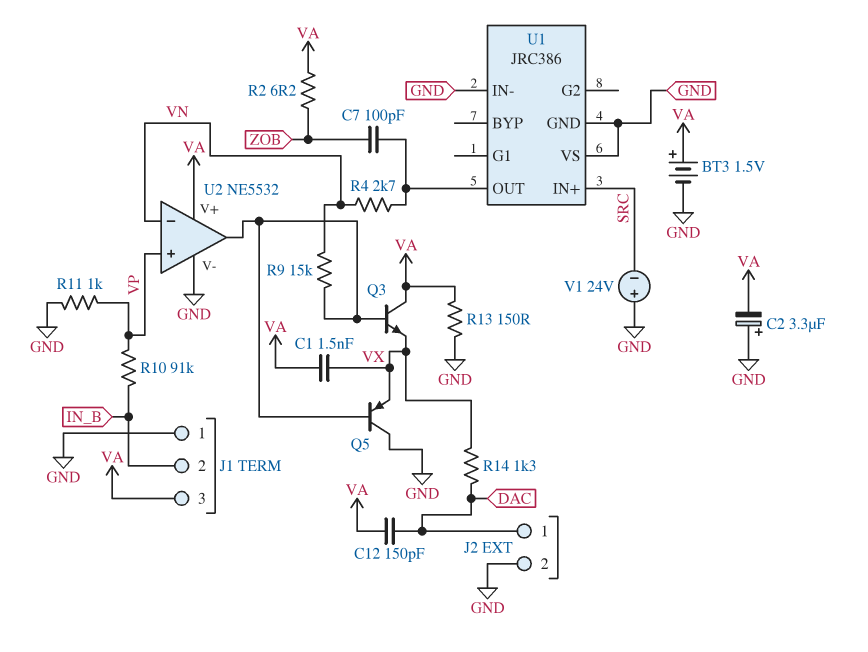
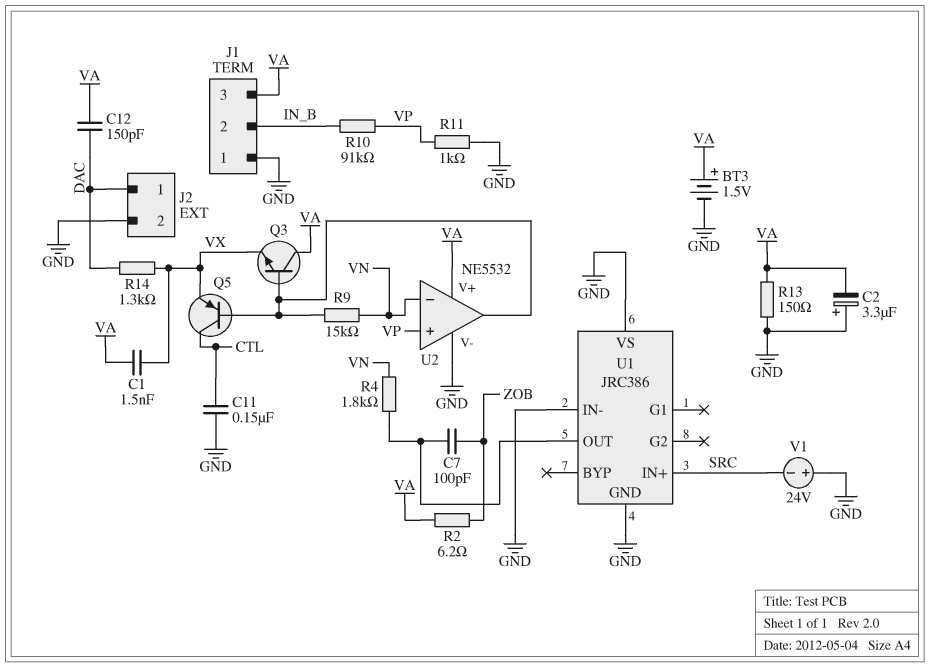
C11: none -> 150nF (CTL, GND)
Q5: PNP (B U2/out, C GND, E VX) -> PNP (B U2/out, C CTL, E VX)
R4: 2.7k (U1/OUT, VN) -> 1.8k (U1/OUT, VN)

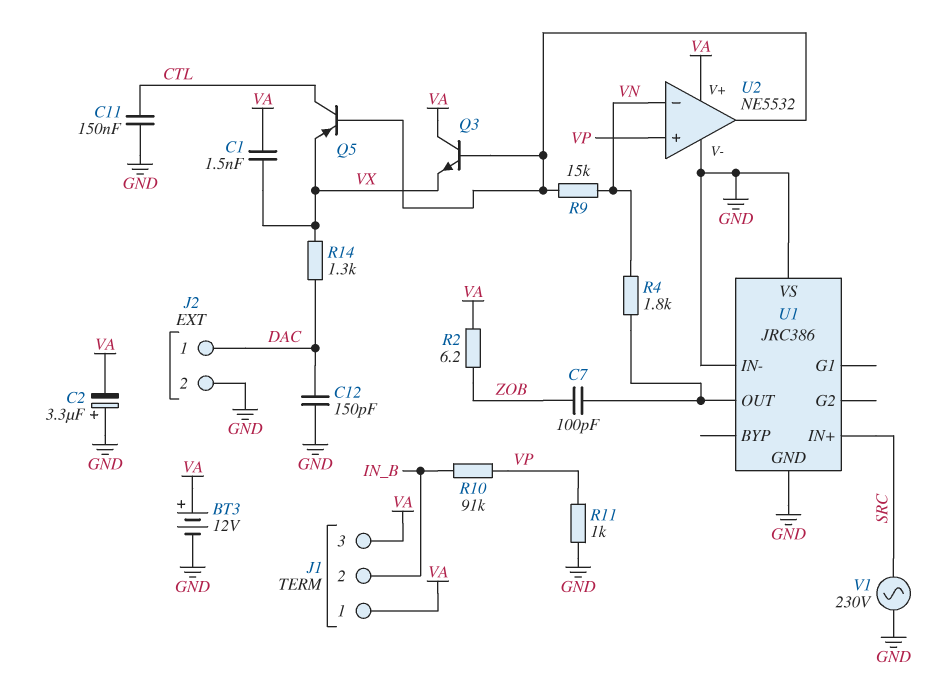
BT3: 1.5V (plus VA, minus GND) -> 12V (plus VA, minus GND)
C12: 150pF (DAC, VA) -> 150pF (DAC, GND)
J1 pin 1: GND -> VA
R13: 150 (GND, VA) -> none
V1: 24V (plus GND, minus SRC) -> AC 230V (GND, SRC)

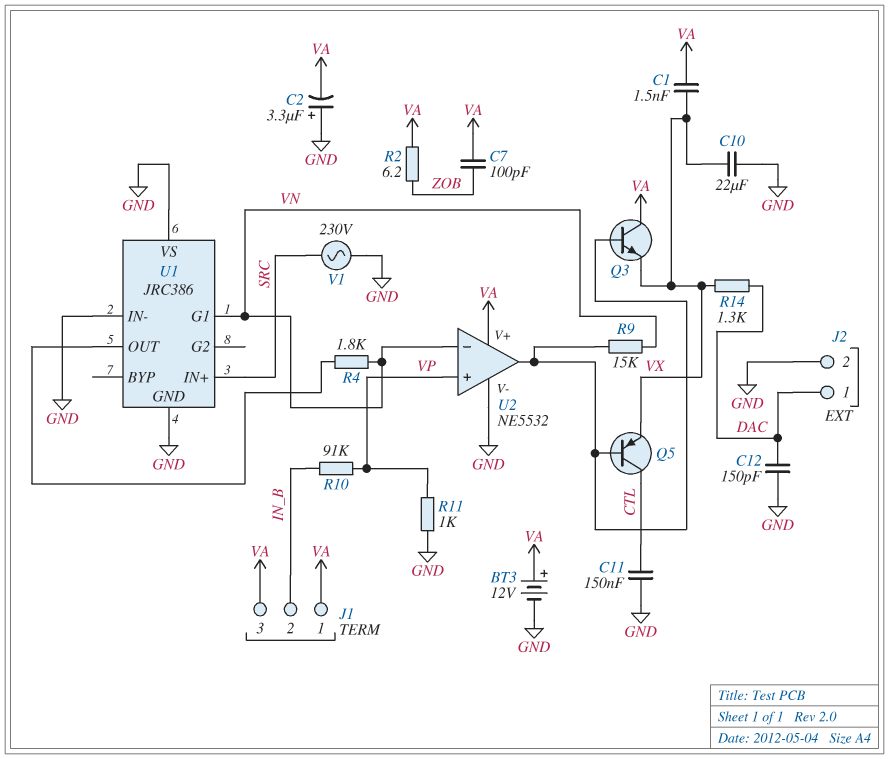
C7: 100pF (U1/OUT, ZOB) -> 100pF (VA, ZOB)
C10: none -> 22uF (GND, VX)
U1 pin G1: none -> VN

